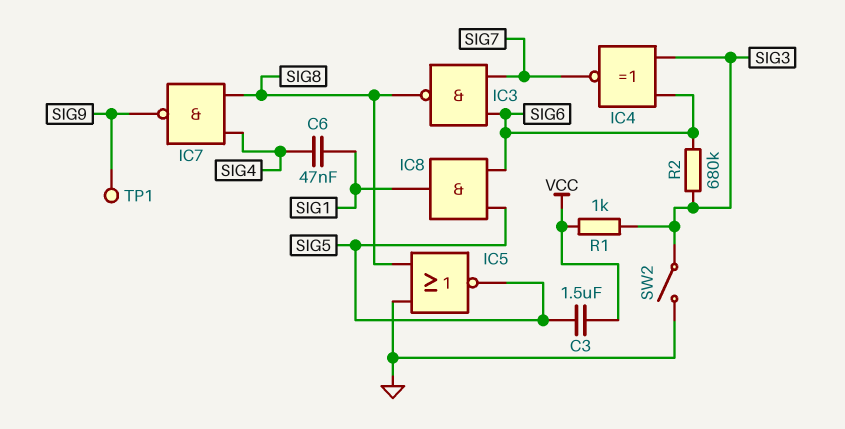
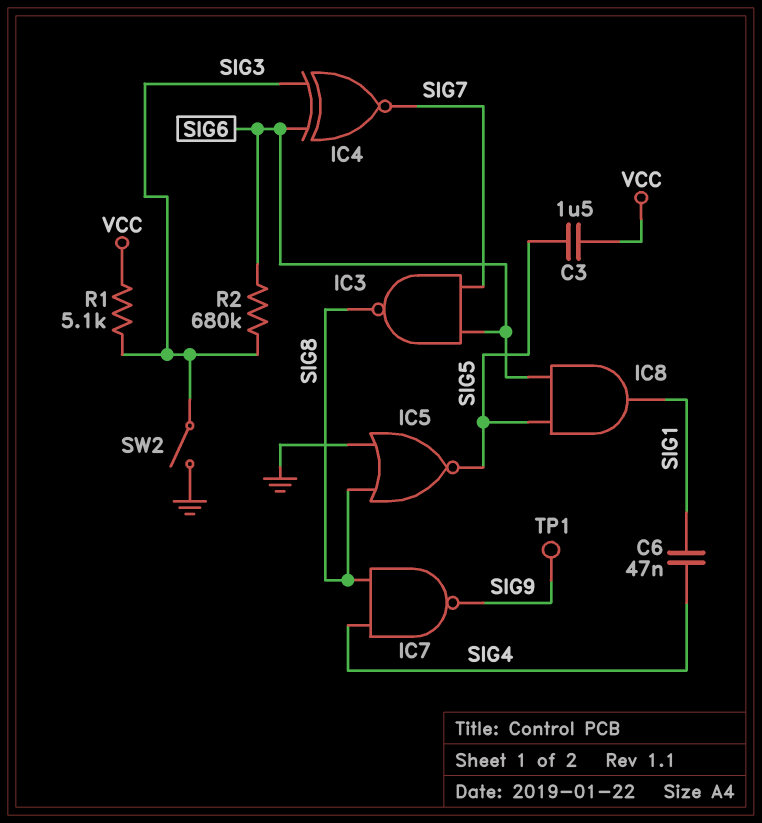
R1: 1k (SIG3, VCC) -> 5.1k (SIG3, VCC)

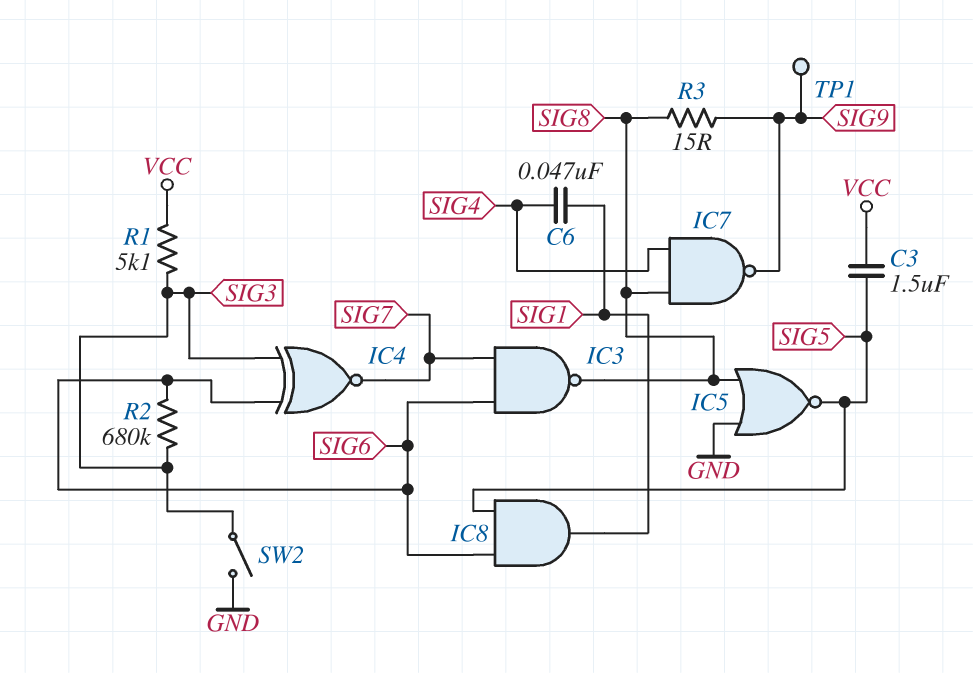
R3: none -> 15 (SIG8, SIG9)

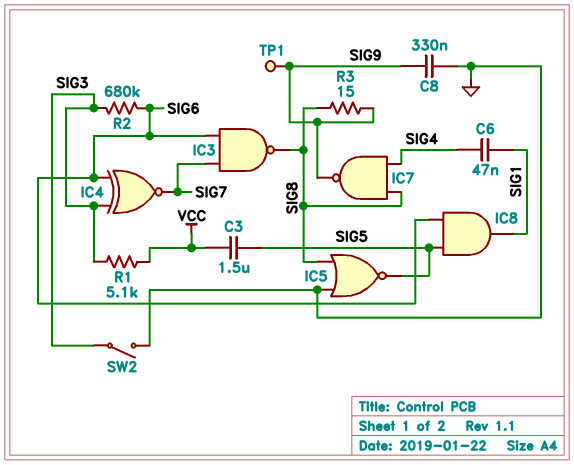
C8: none -> 330nF (GND, SIG9)

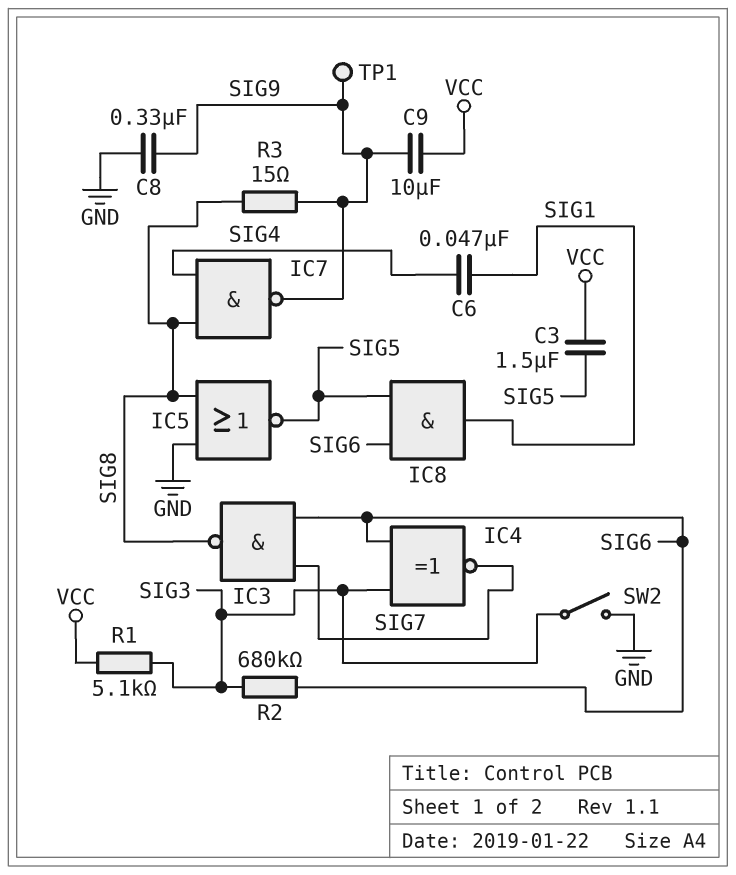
C9: none -> 10uF (SIG9, VCC)

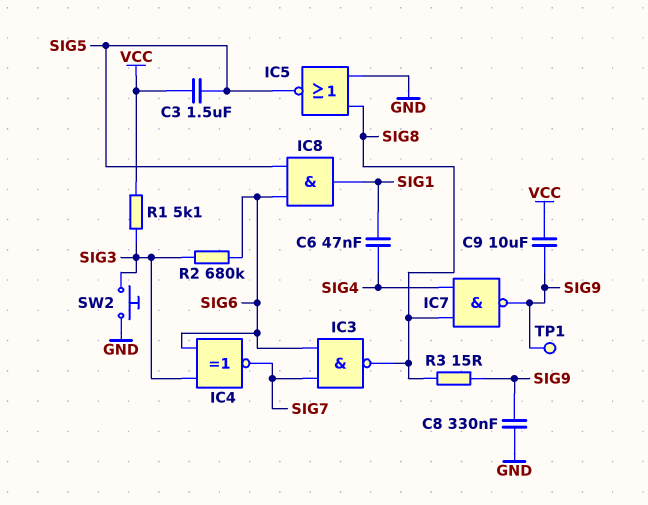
SW2: switch (GND, SIG3) -> button (GND, SIG3)

